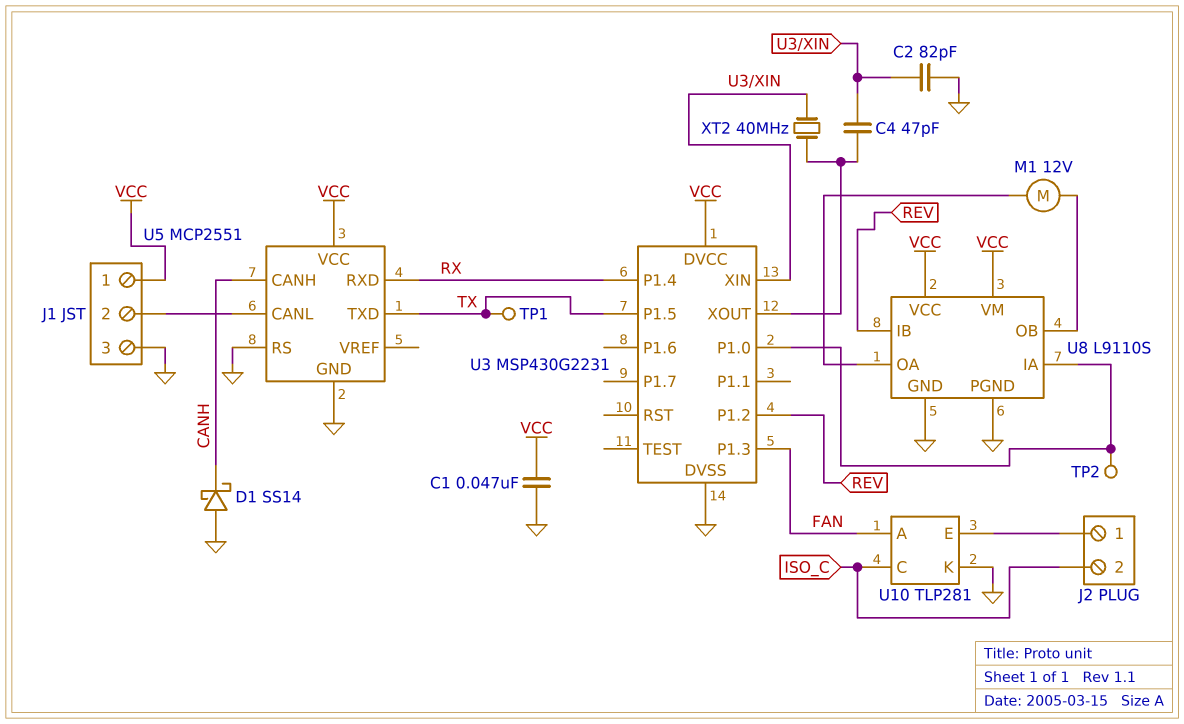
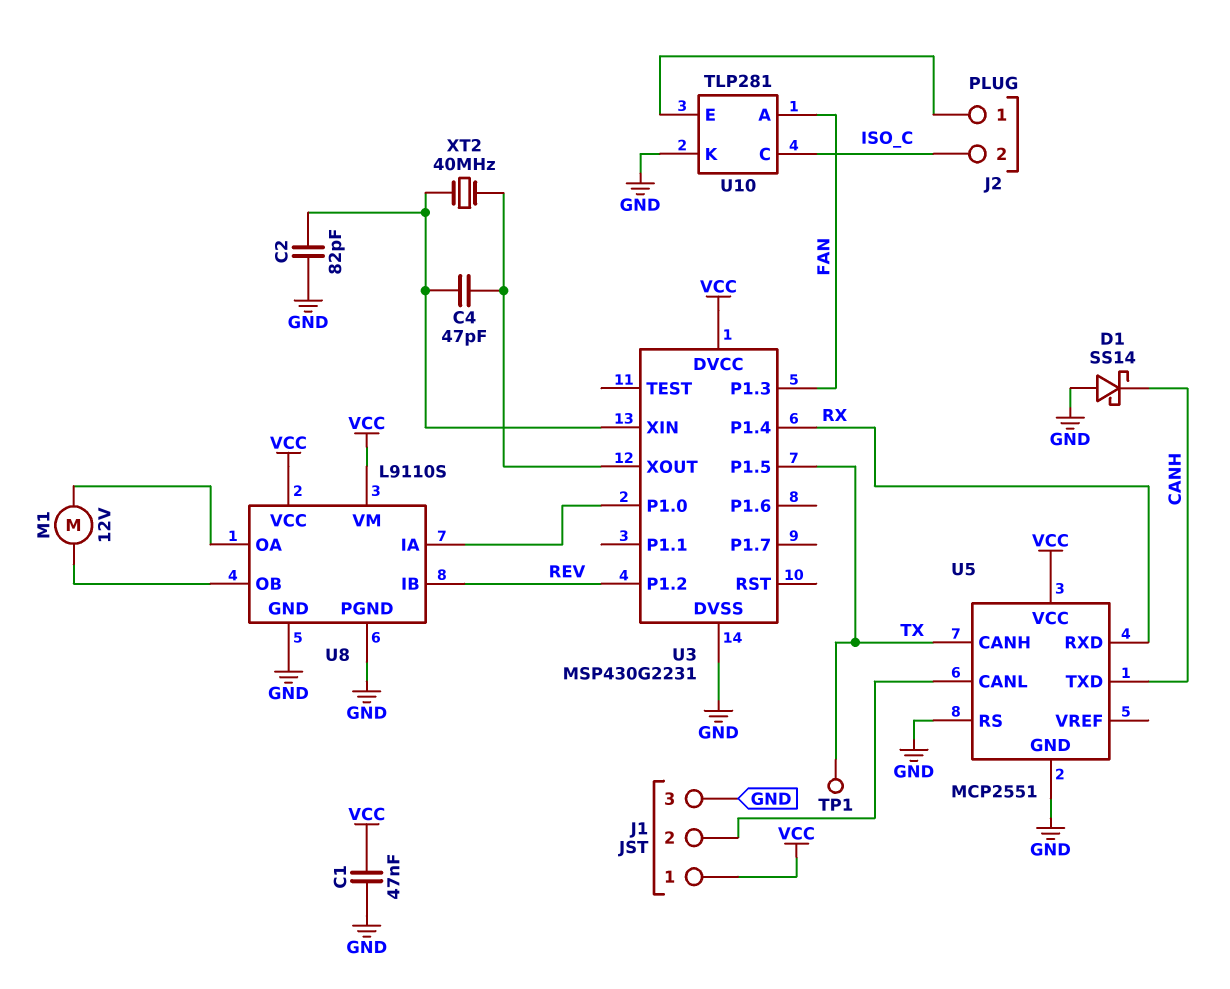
TP2: test point (U3/P1.0) -> none
U5 pin CANH: CANH -> TX
U5 pin TXD: TX -> CANH

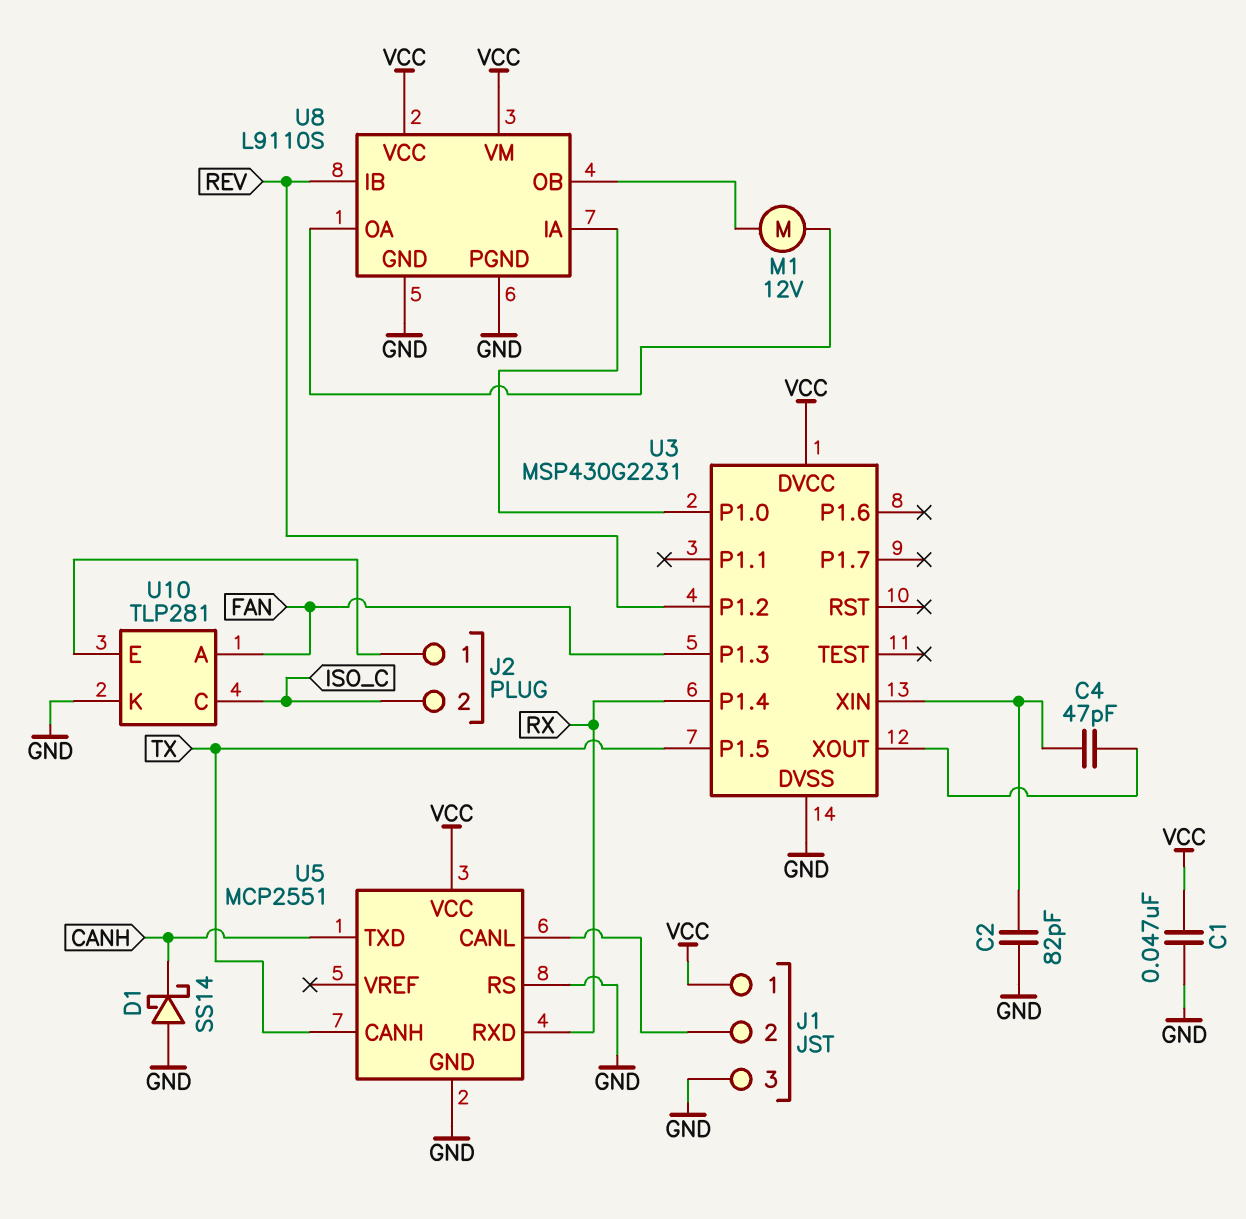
TP1: test point (TX) -> none
XT2: 40MHz (U3/XIN, U3/XOUT) -> none

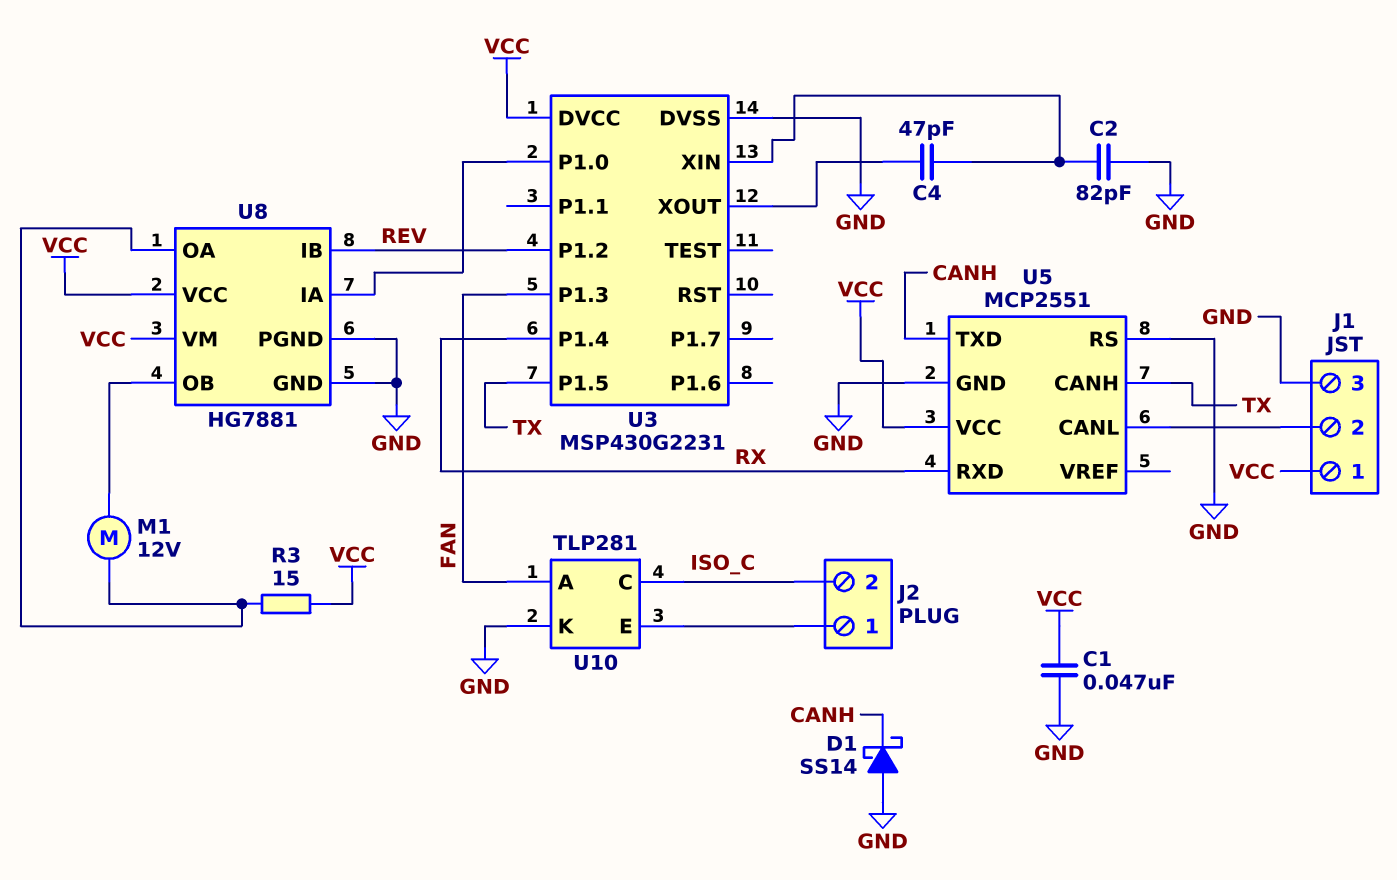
R3: none -> 15 (U8/OA, VCC)
U8: L9110S -> HG7881

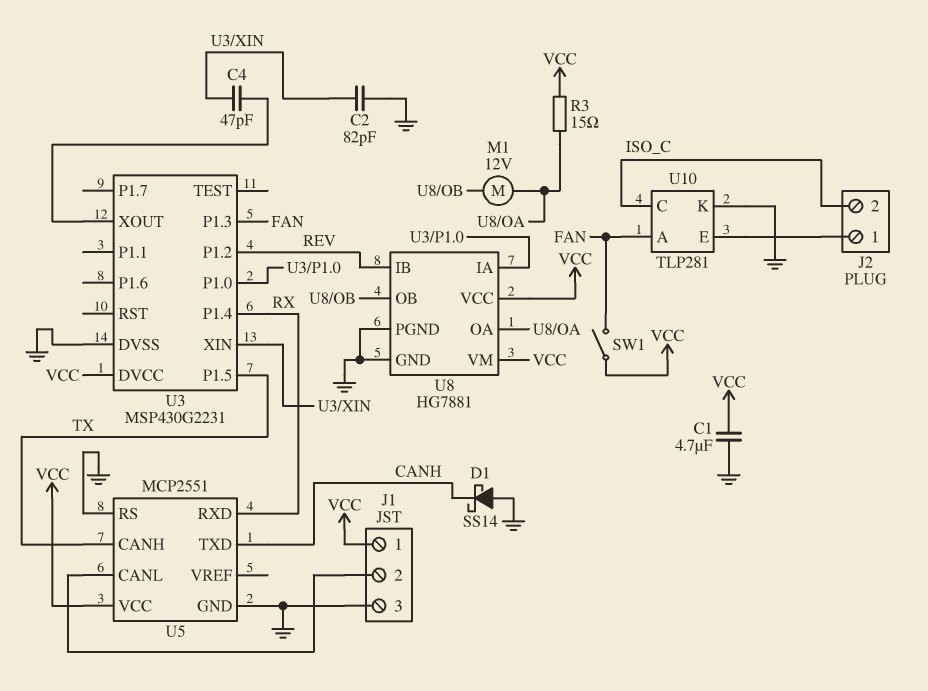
C1: 47nF (GND, VCC) -> 4.7uF (GND, VCC)
SW1: none -> switch (FAN, VCC)

